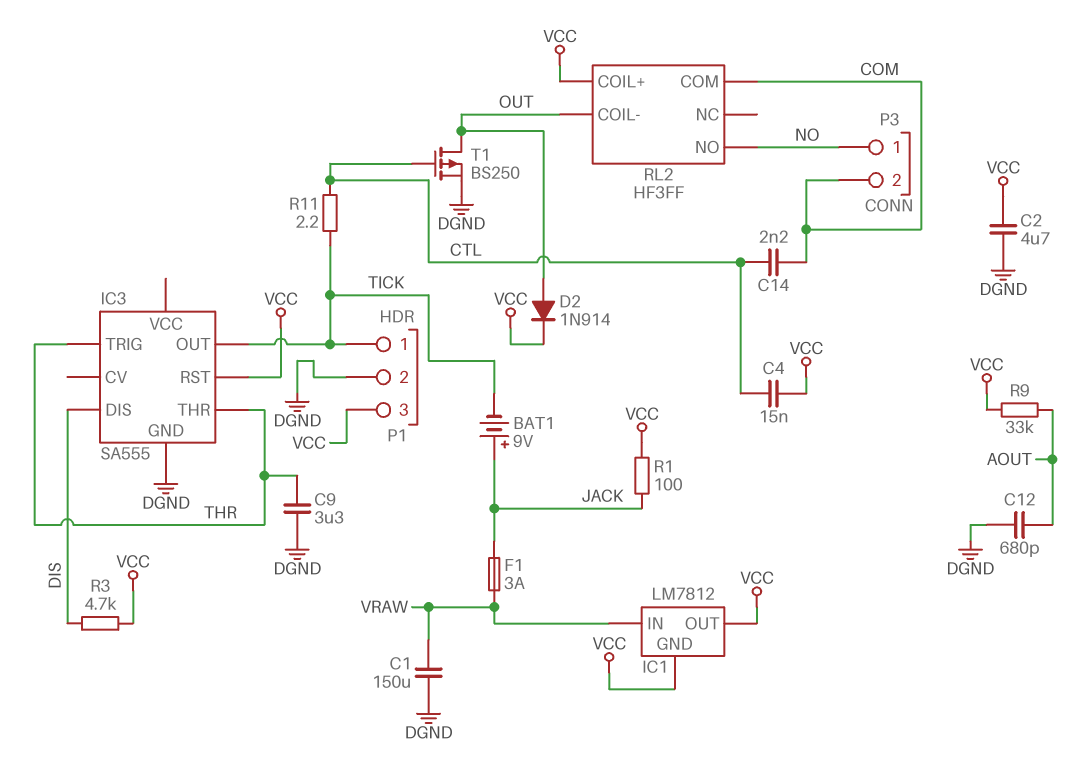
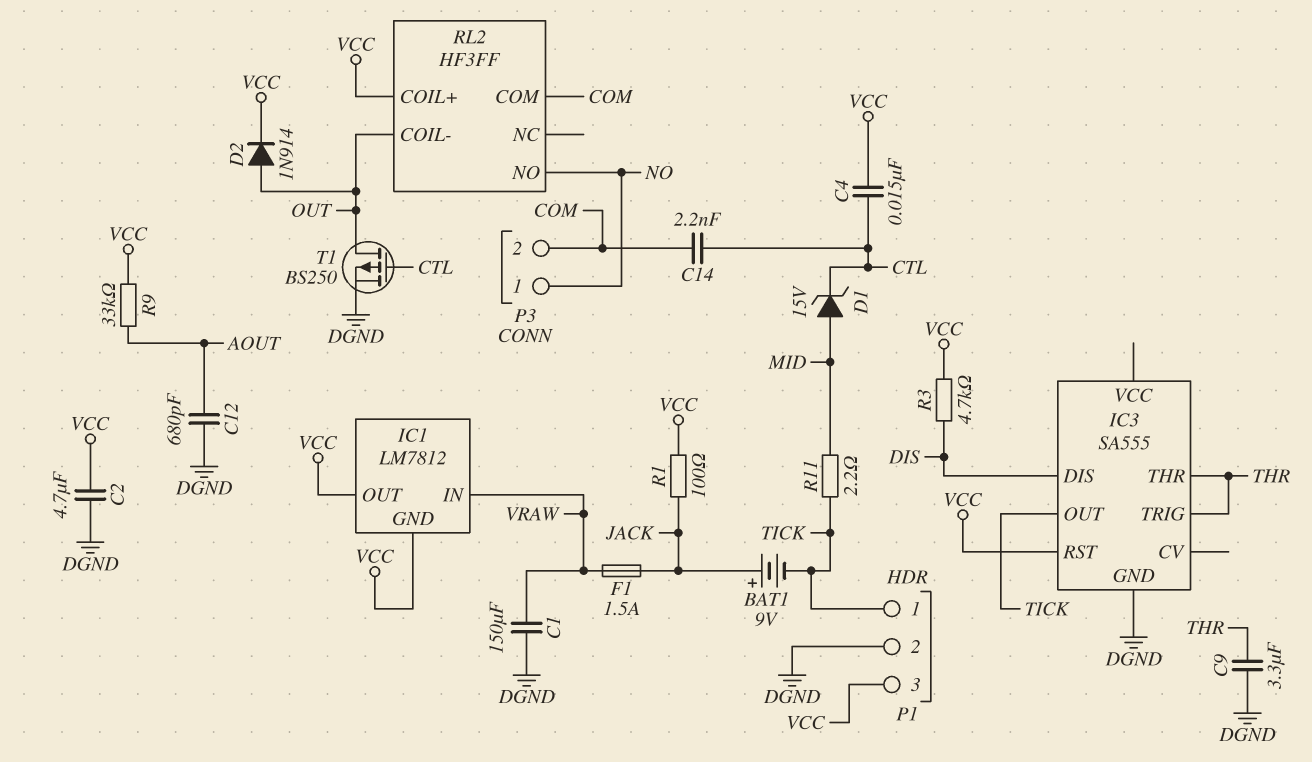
D1: none -> zener 15V (A MID, K CTL)
F1: 3A (JACK, VRAW) -> 1.5A (JACK, VRAW)
R11: 2.2 (CTL, TICK) -> 2.2 (MID, TICK)

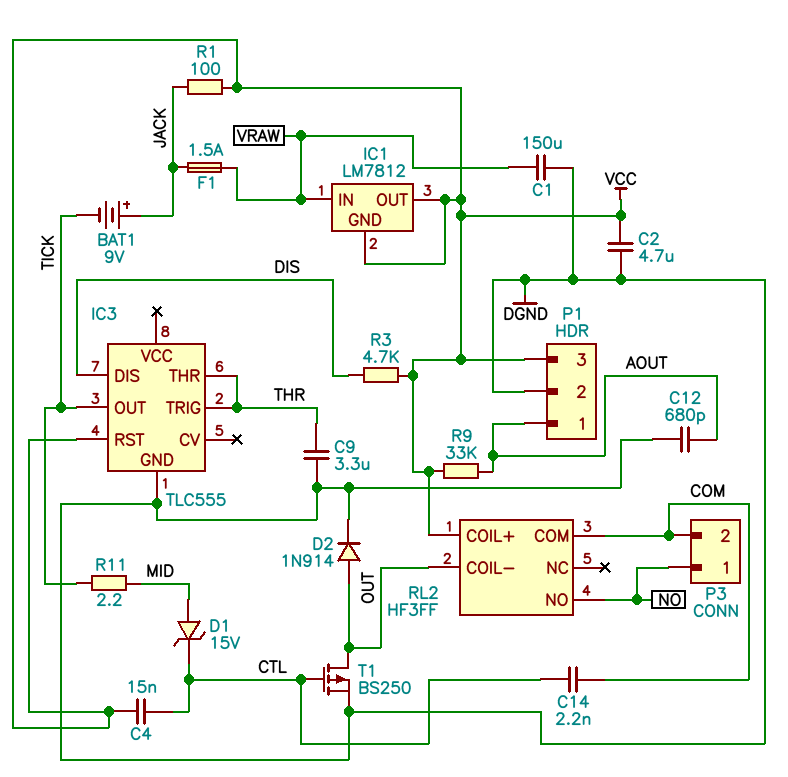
D2: diode 1N914 (A OUT, K VCC) -> diode 1N914 (A OUT, K DGND)
IC3: SA555 -> TLC555
P1 pin 1: TICK -> AOUT

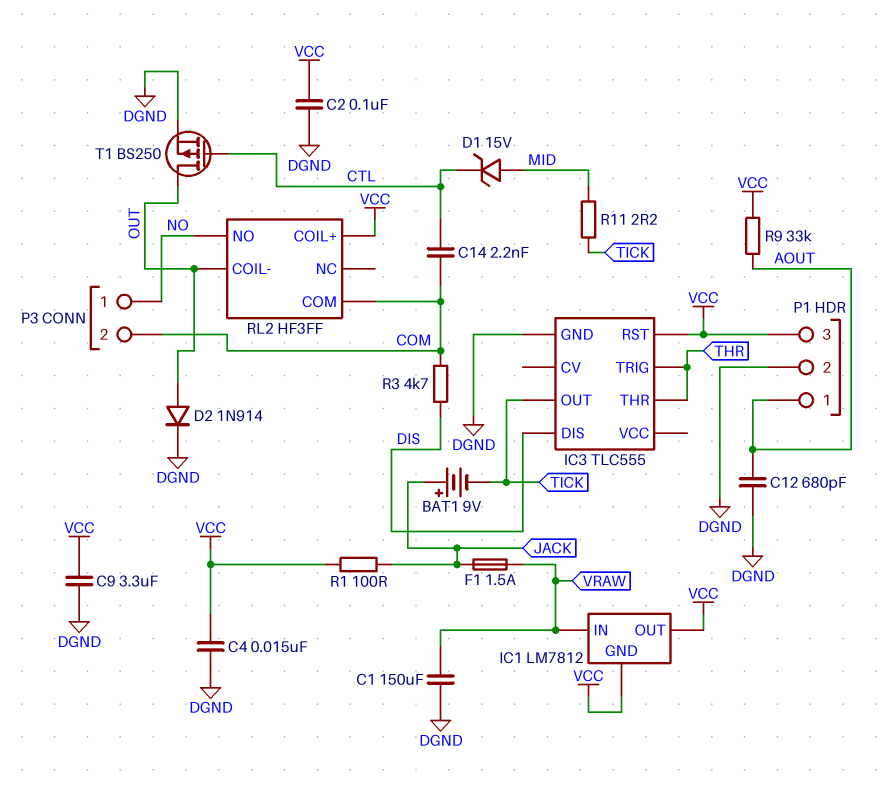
C2: 4.7uF (DGND, VCC) -> 100nF (DGND, VCC)
C4: 15nF (CTL, VCC) -> 15nF (DGND, VCC)
C9: 3.3uF (DGND, THR) -> 3.3uF (DGND, VCC)
R3: 4.7k (DIS, VCC) -> 4.7k (COM, DIS)

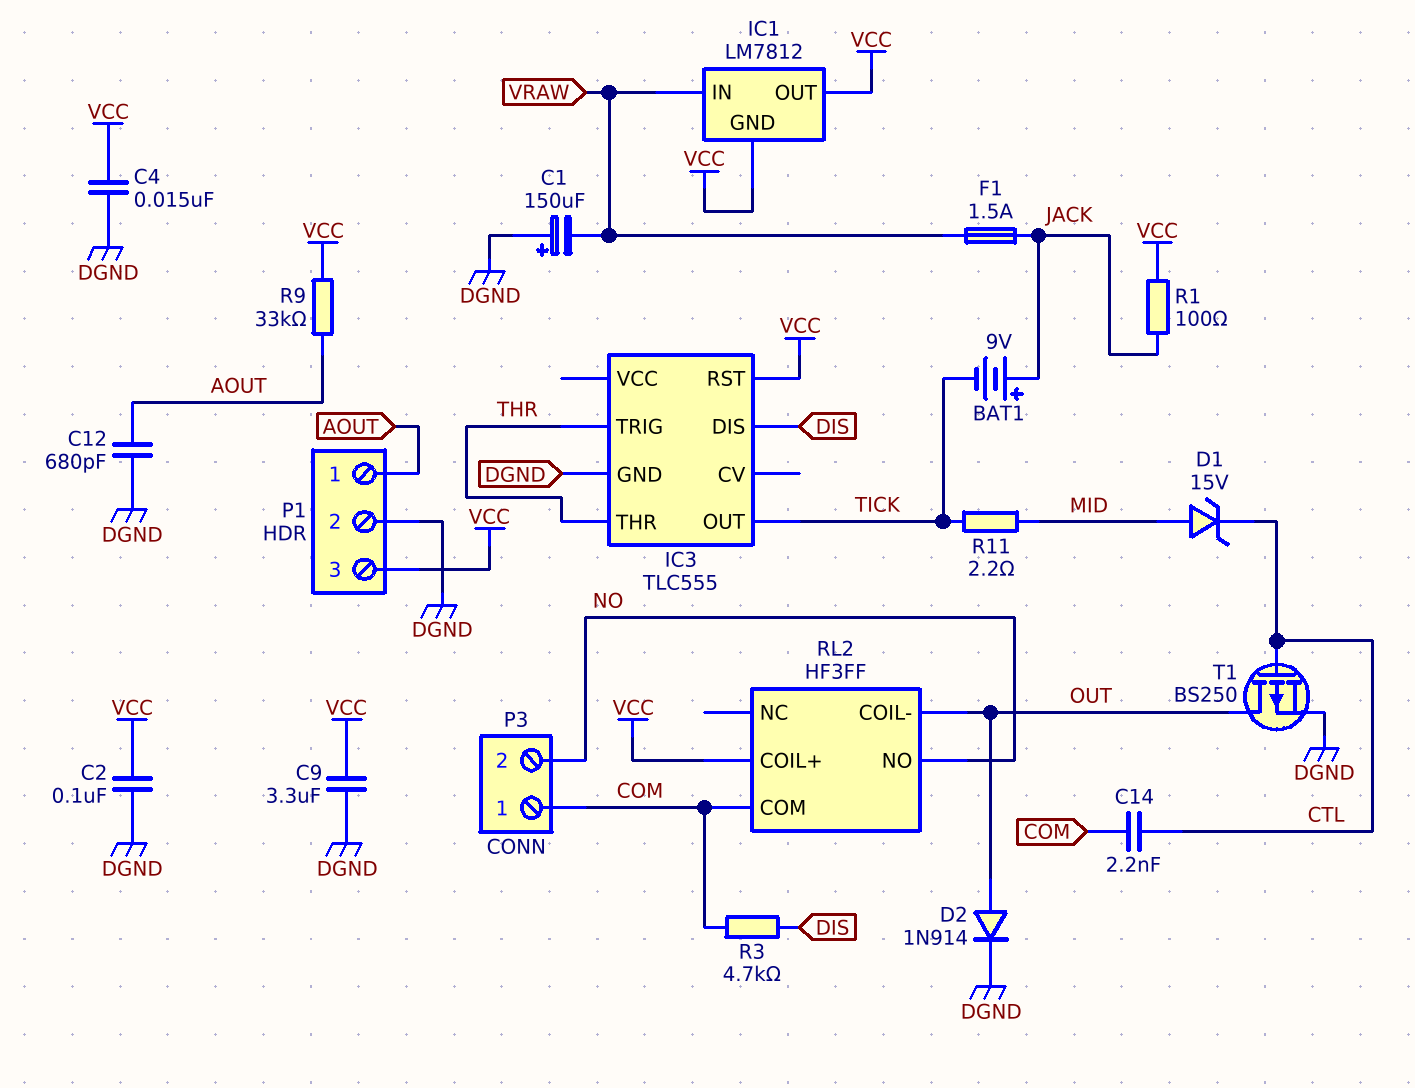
C1: 150uF (DGND, VRAW) -> 150uF (plus DGND, minus VRAW)
P3 pin 1: NO -> COM
P3 pin 2: COM -> NO

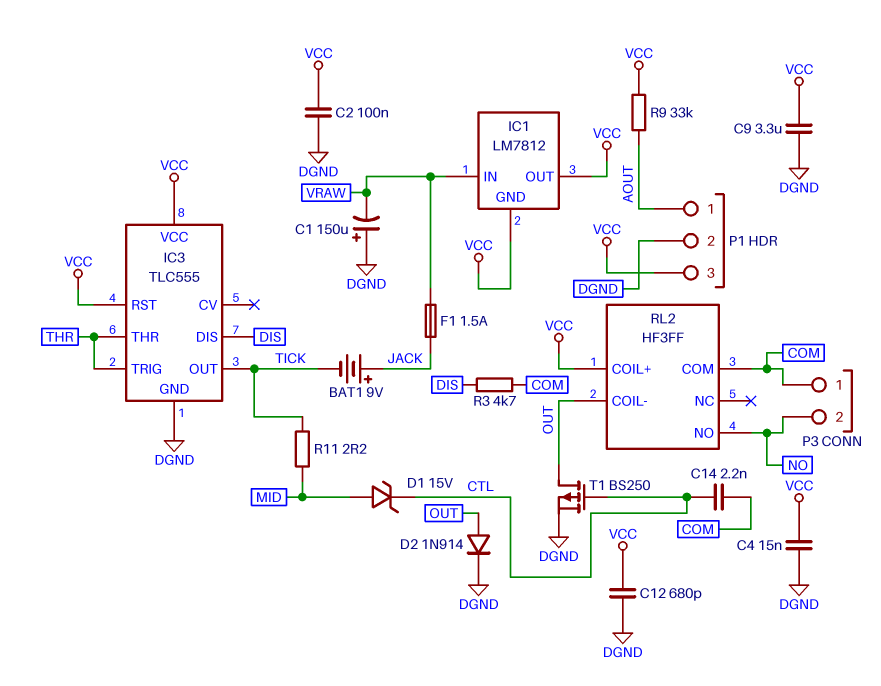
C12: 680pF (AOUT, DGND) -> 680pF (DGND, VCC)
IC3 pin VCC: none -> VCC
R1: 100 (JACK, VCC) -> none

